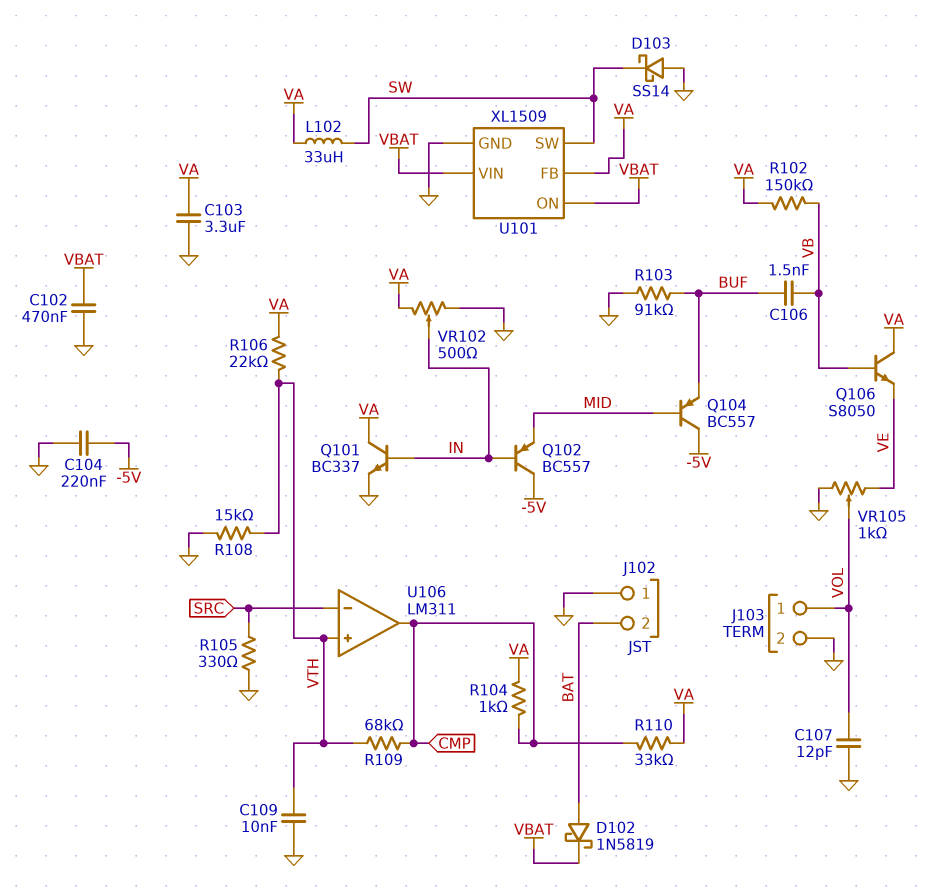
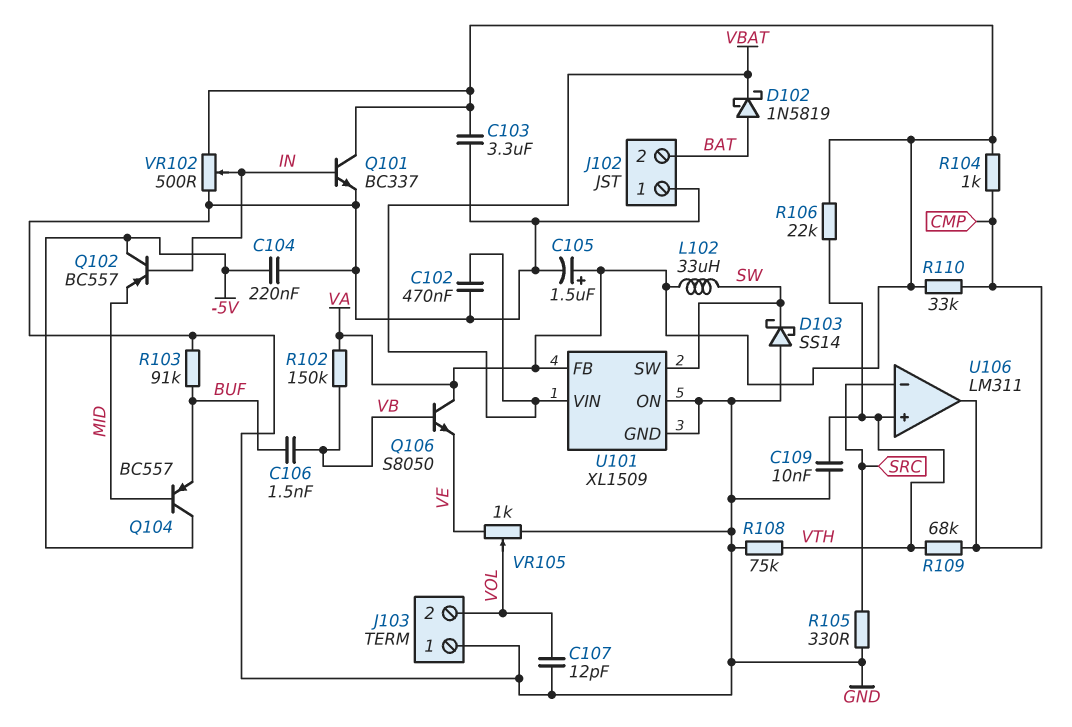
C105: none -> 1.5uF (plus VA, minus GND)
J103 pin 1: VOL -> GND
J103 pin 2: GND -> VOL
R108: 15k (GND, VTH) -> 75k (GND, VTH)
U101 pin ON: VBAT -> GND

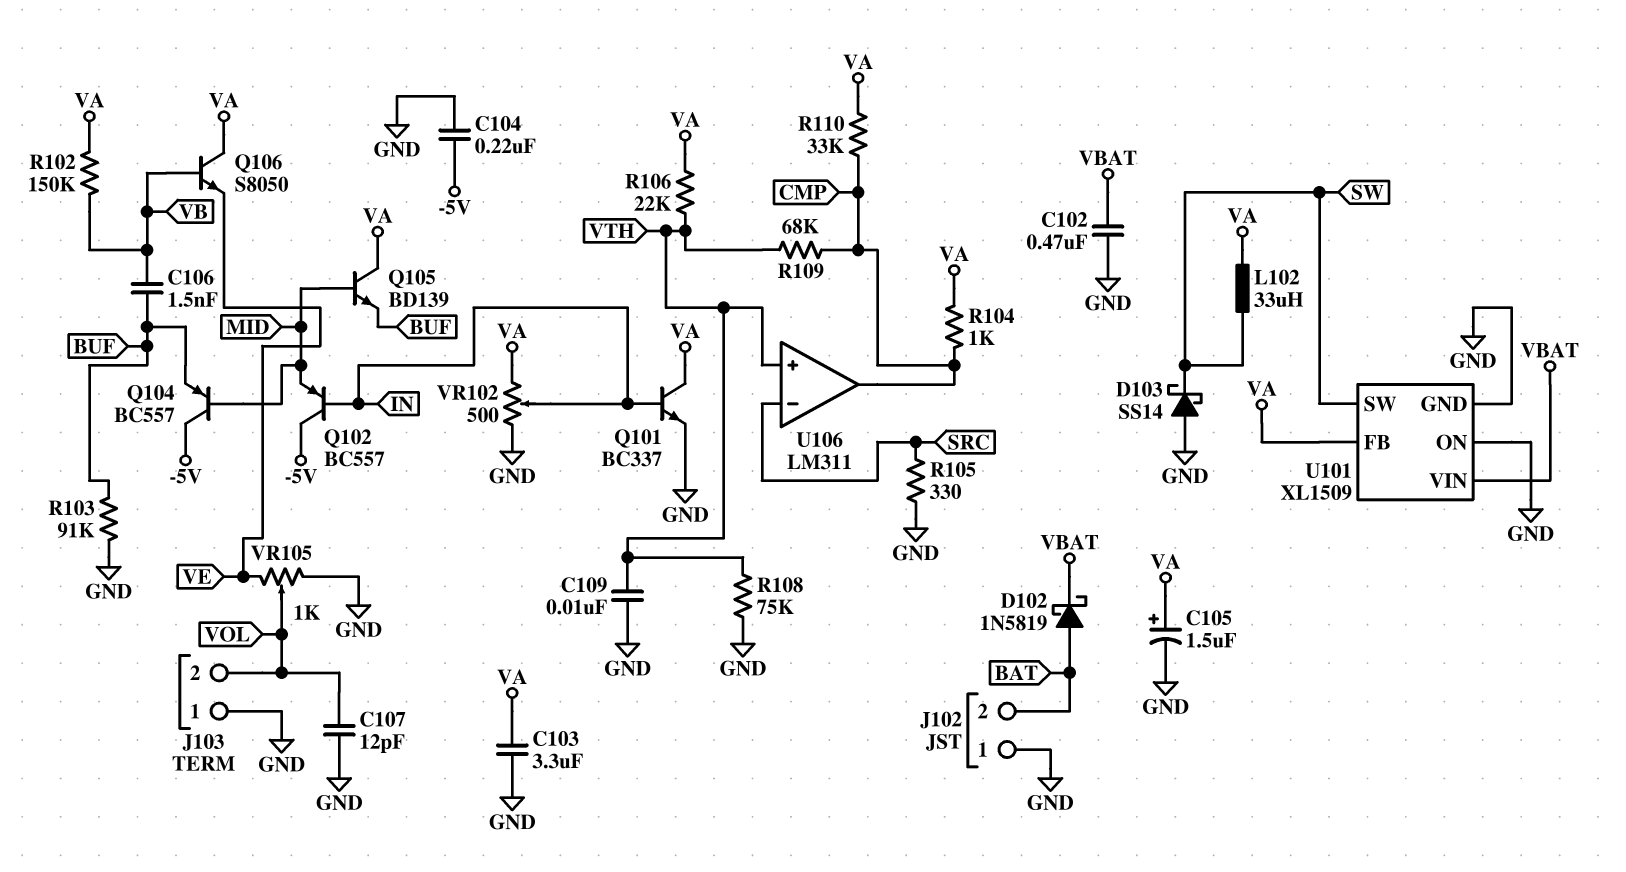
Q105: none -> NPN BD139 (B MID, C VA, E BUF)

